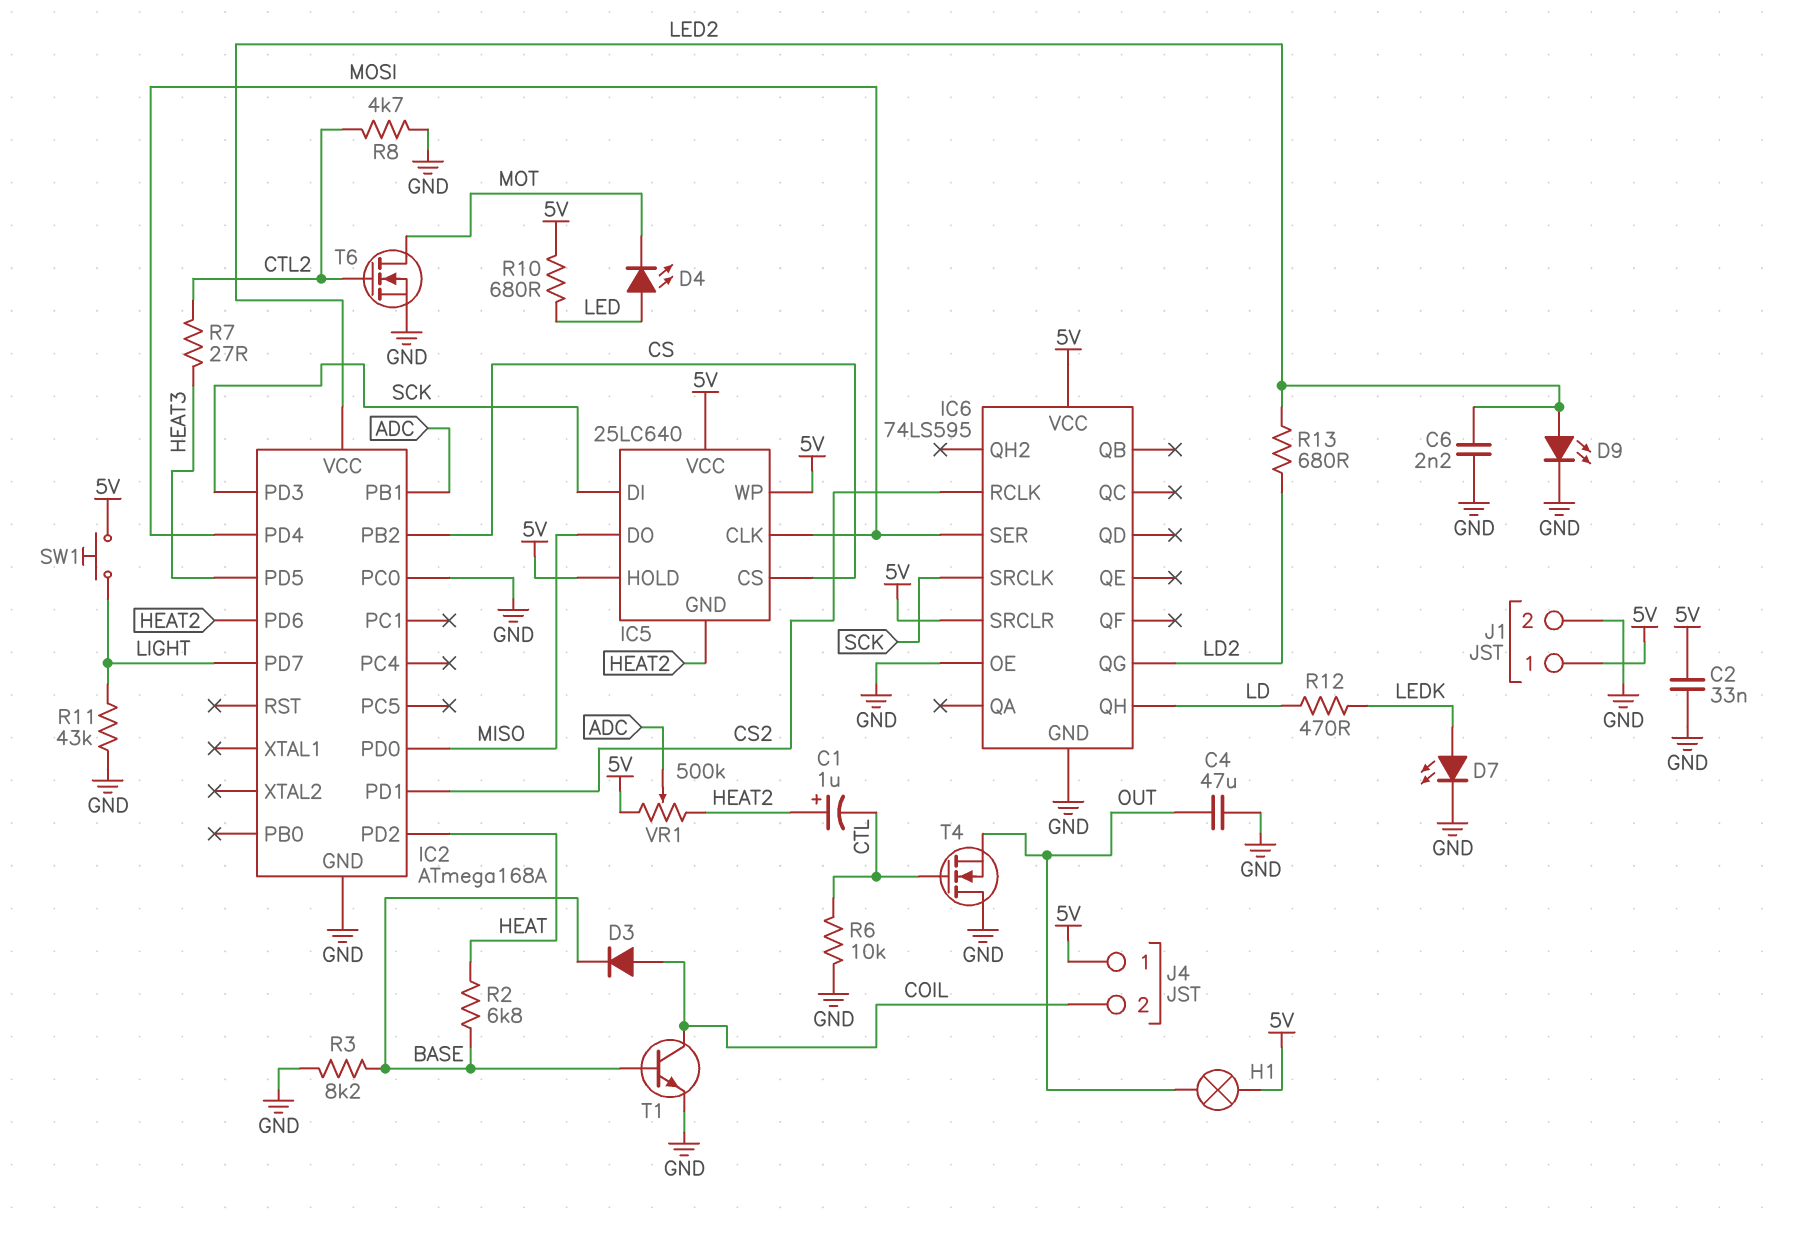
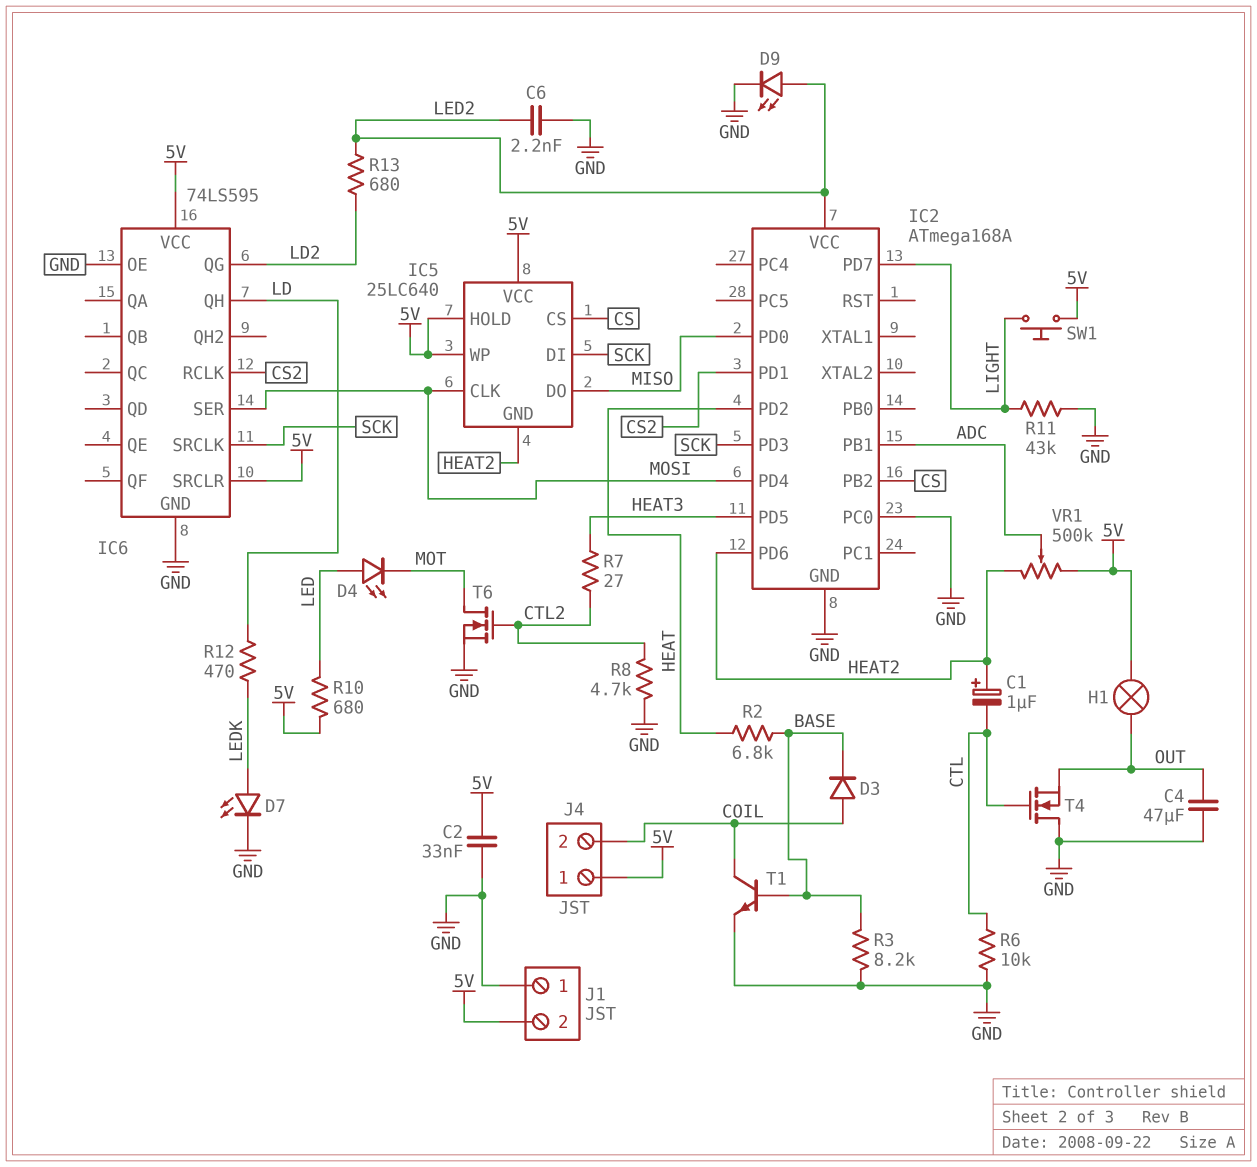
J1 pin 1: 5V -> GND
J1 pin 2: GND -> 5V

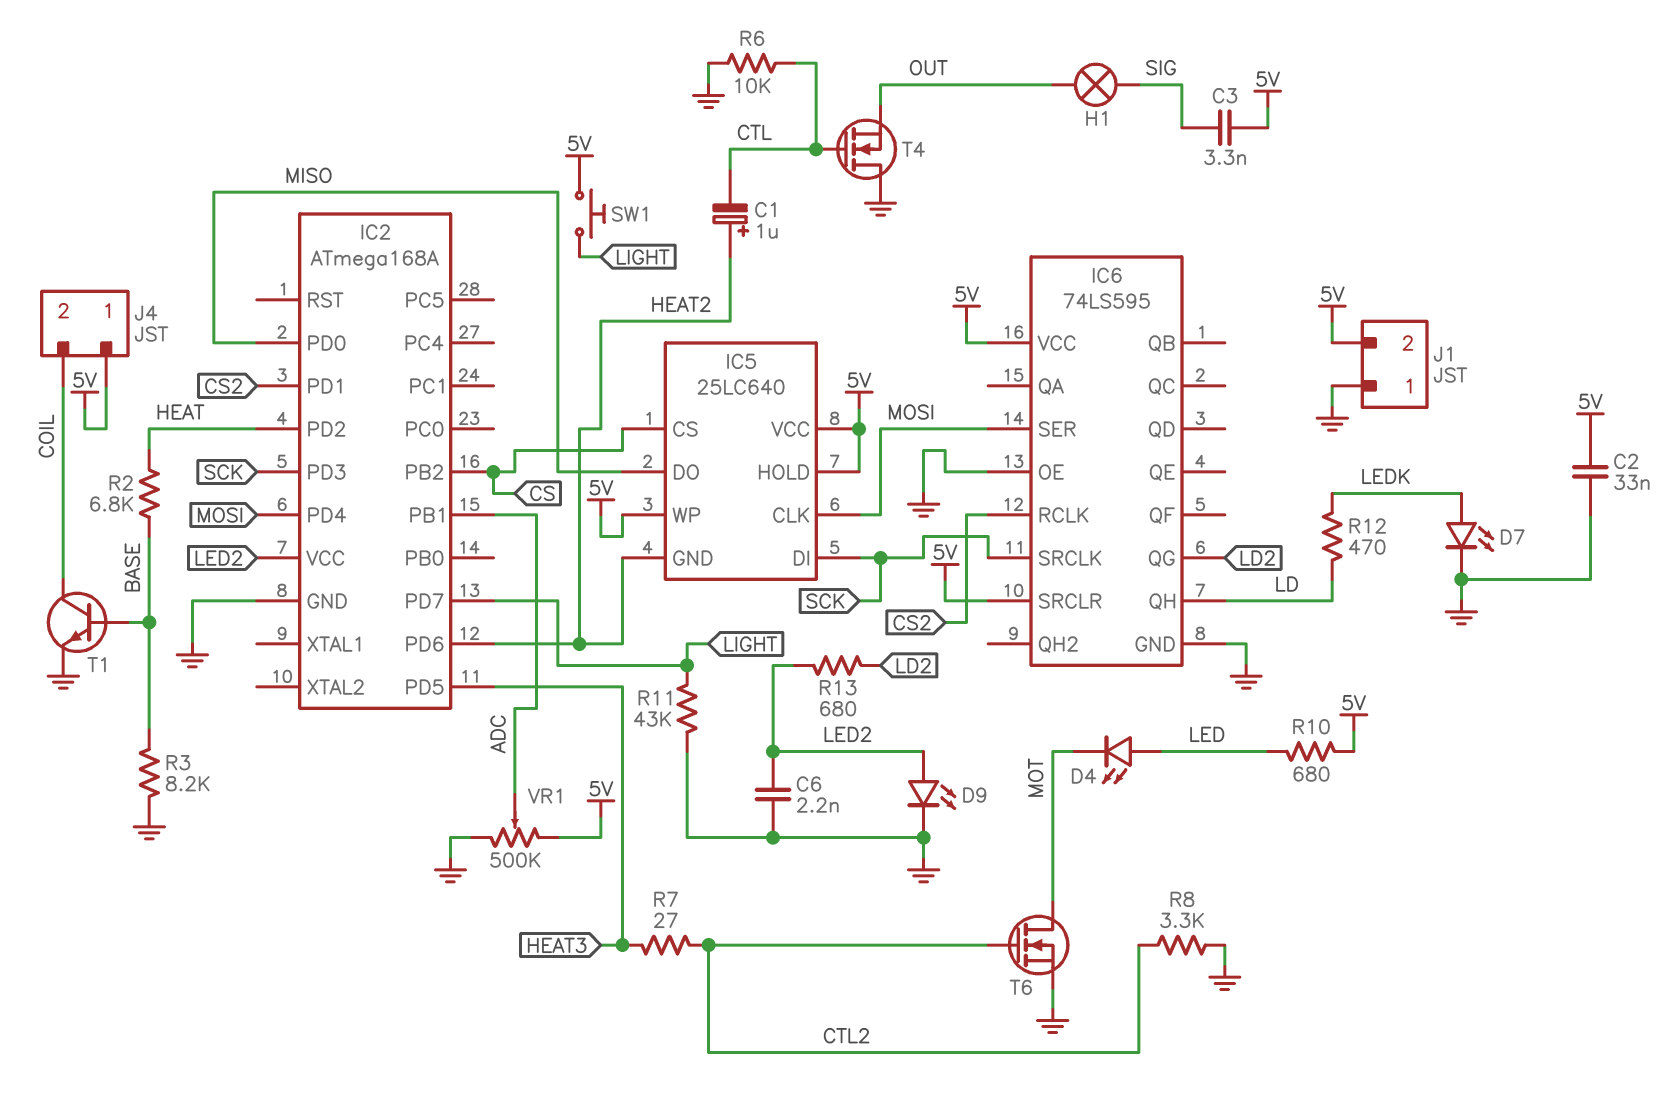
C3: none -> 3.3nF (5V, SIG)
C4: 47uF (GND, OUT) -> none
D3: diode (A COIL, K BASE) -> none
H1: lamp (5V, OUT) -> lamp (OUT, SIG)
IC2 pin PC0: GND -> none
R8: 4.7k (CTL2, GND) -> 3.3k (CTL2, GND)
VR1: 500k (5V, HEAT2, wiper ADC) -> 500k (5V, GND, wiper ADC)

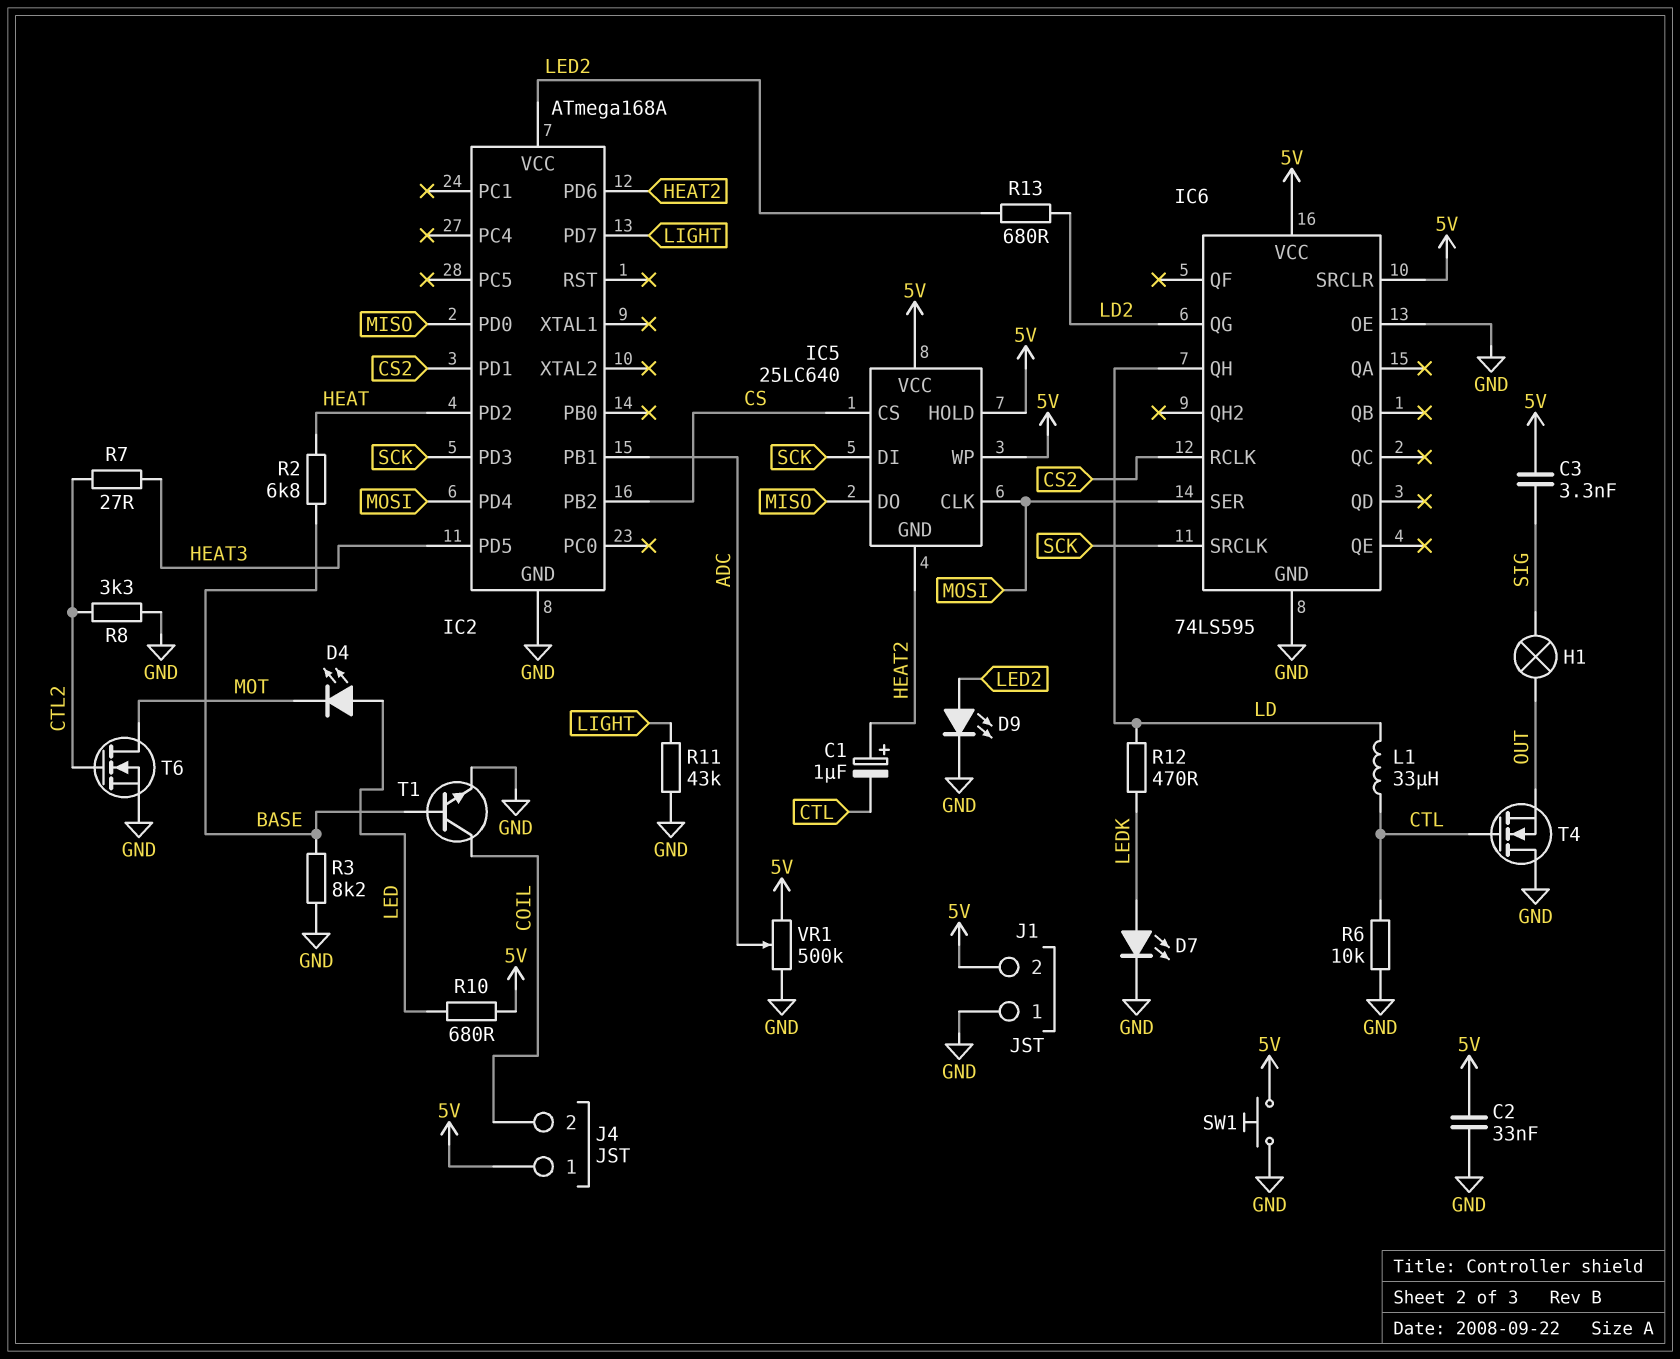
C6: 2.2nF (GND, LED2) -> none
L1: none -> 33uH (CTL, LD)
SW1: button (5V, LIGHT) -> button (5V, GND)

